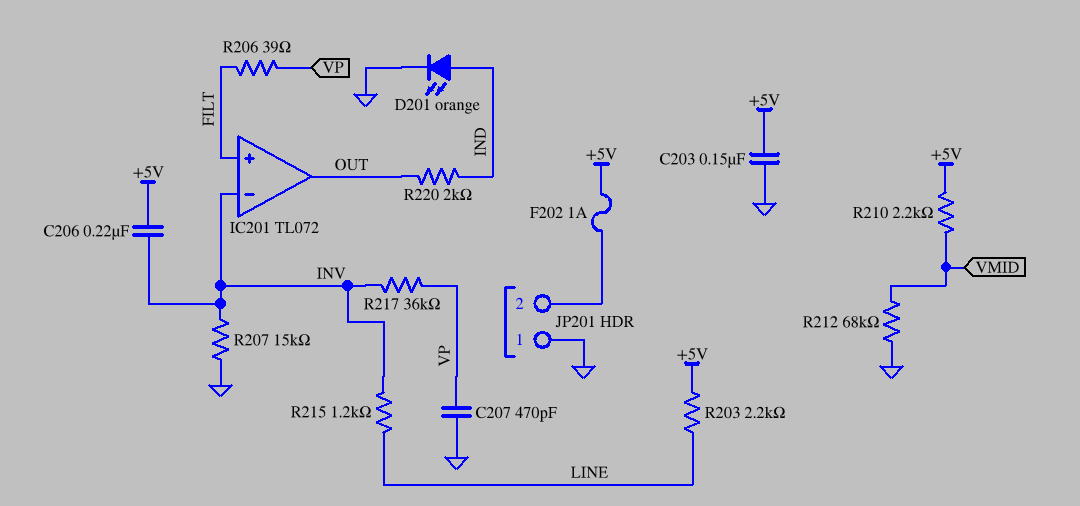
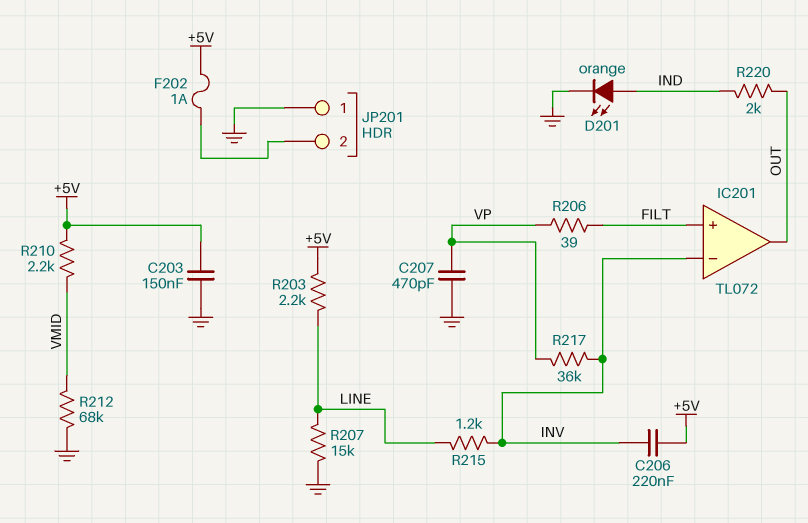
R207: 15k (GND, INV) -> 15k (GND, LINE)

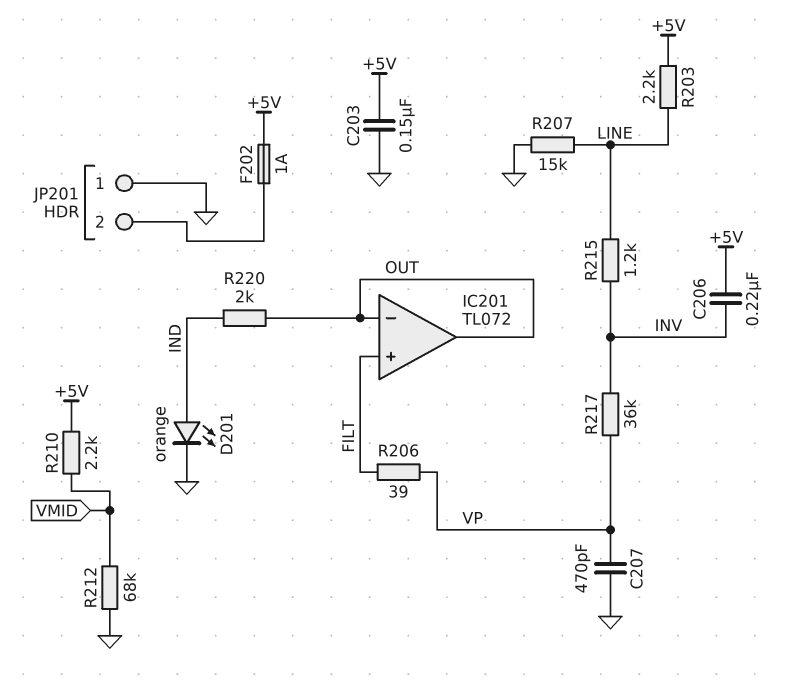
IC201 pin in-: INV -> OUT

